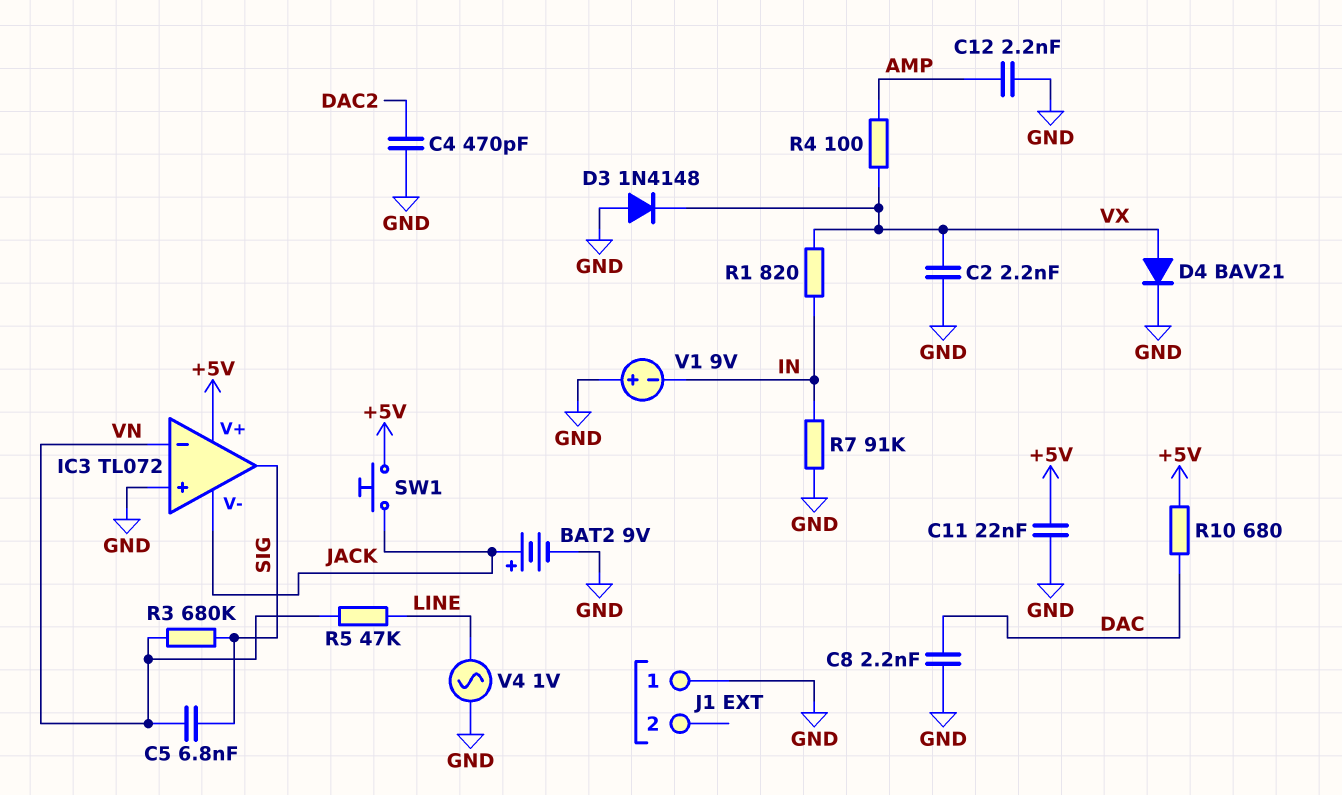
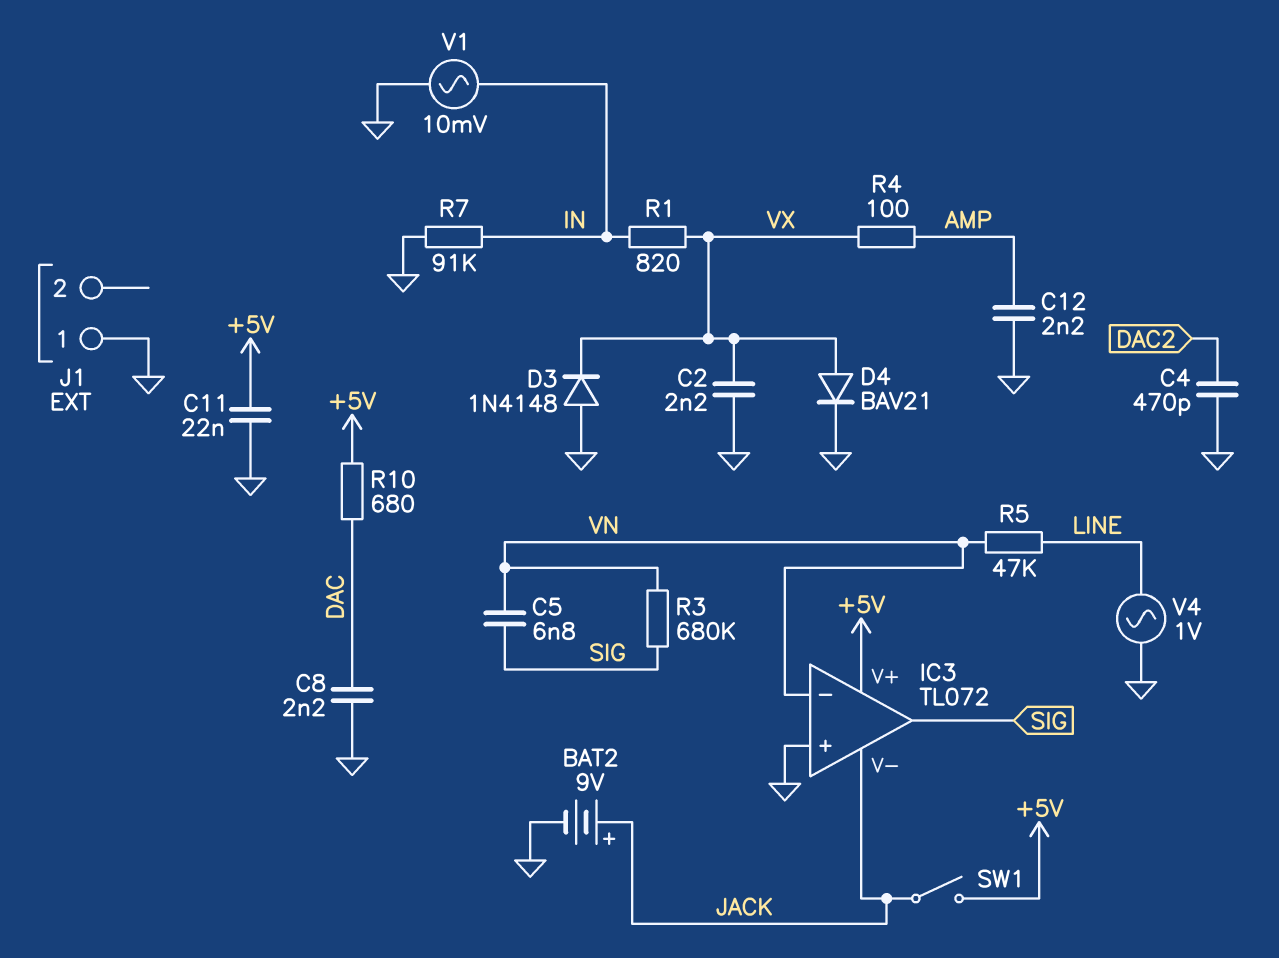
SW1: button (+5V, JACK) -> switch (+5V, JACK)
V1: 9V (plus GND, minus IN) -> AC 10mV (GND, IN)

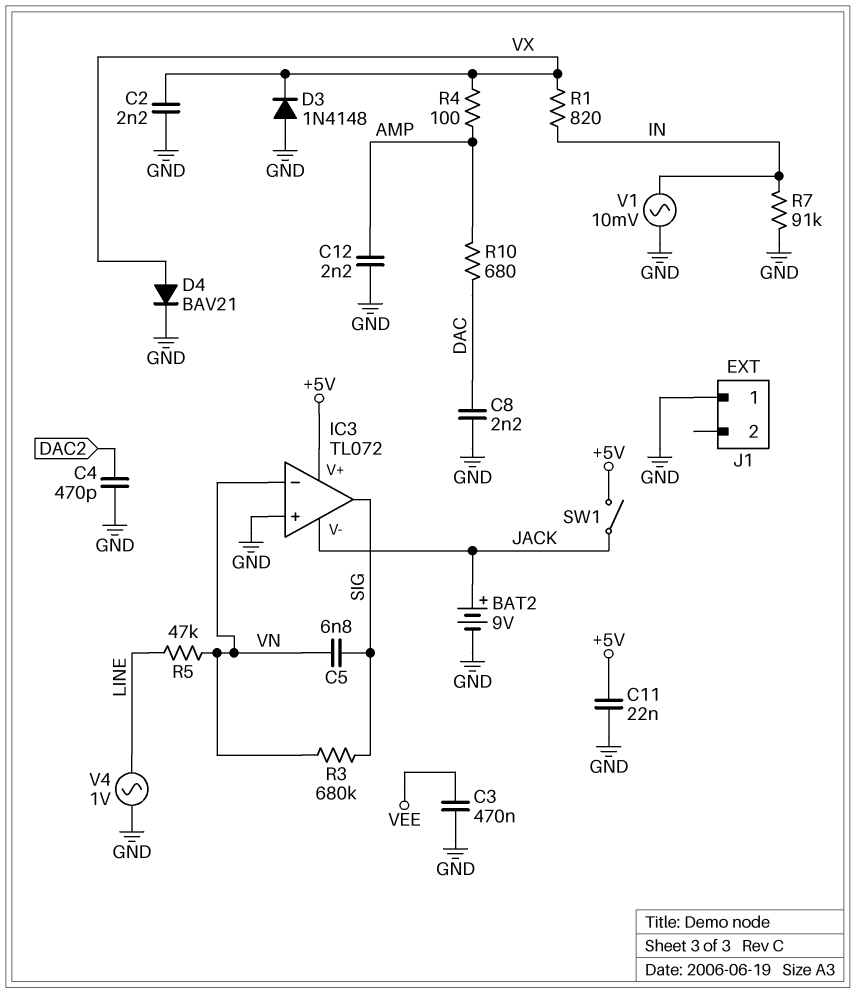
C3: none -> 470nF (GND, VEE)
R10: 680 (+5V, DAC) -> 680 (AMP, DAC)

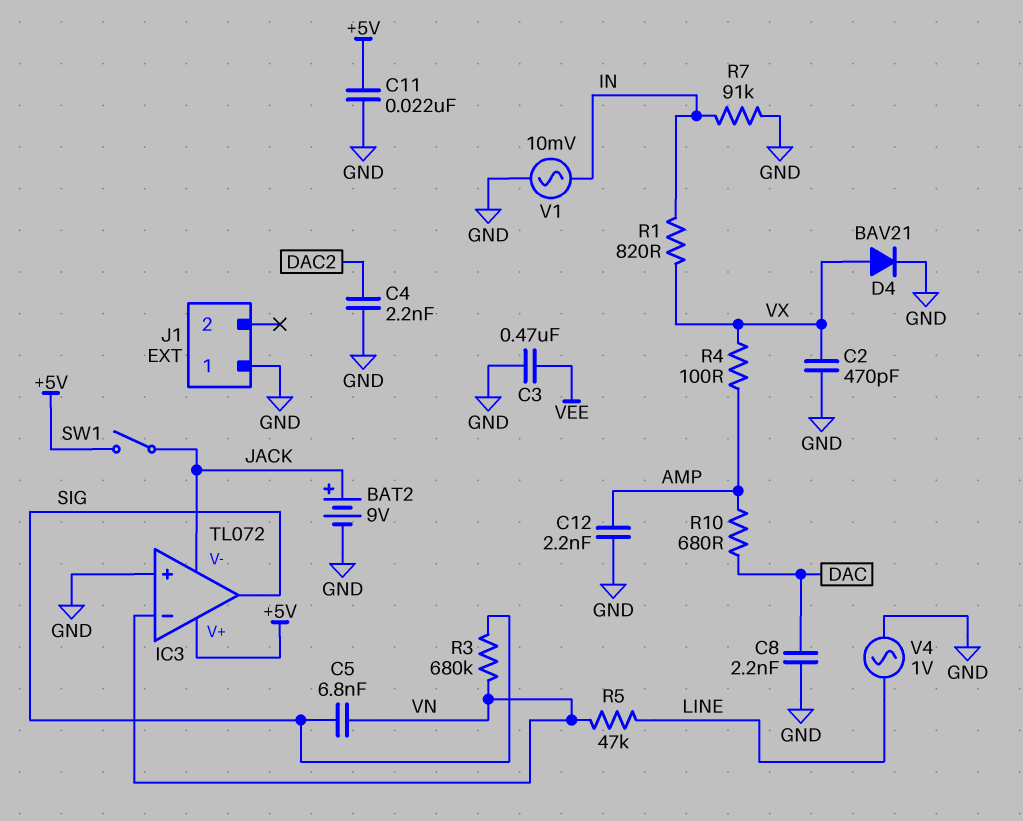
C2: 2.2nF (GND, VX) -> 470pF (GND, VX)
C4: 470pF (DAC2, GND) -> 2.2nF (DAC2, GND)
D3: diode 1N4148 (A GND, K VX) -> none

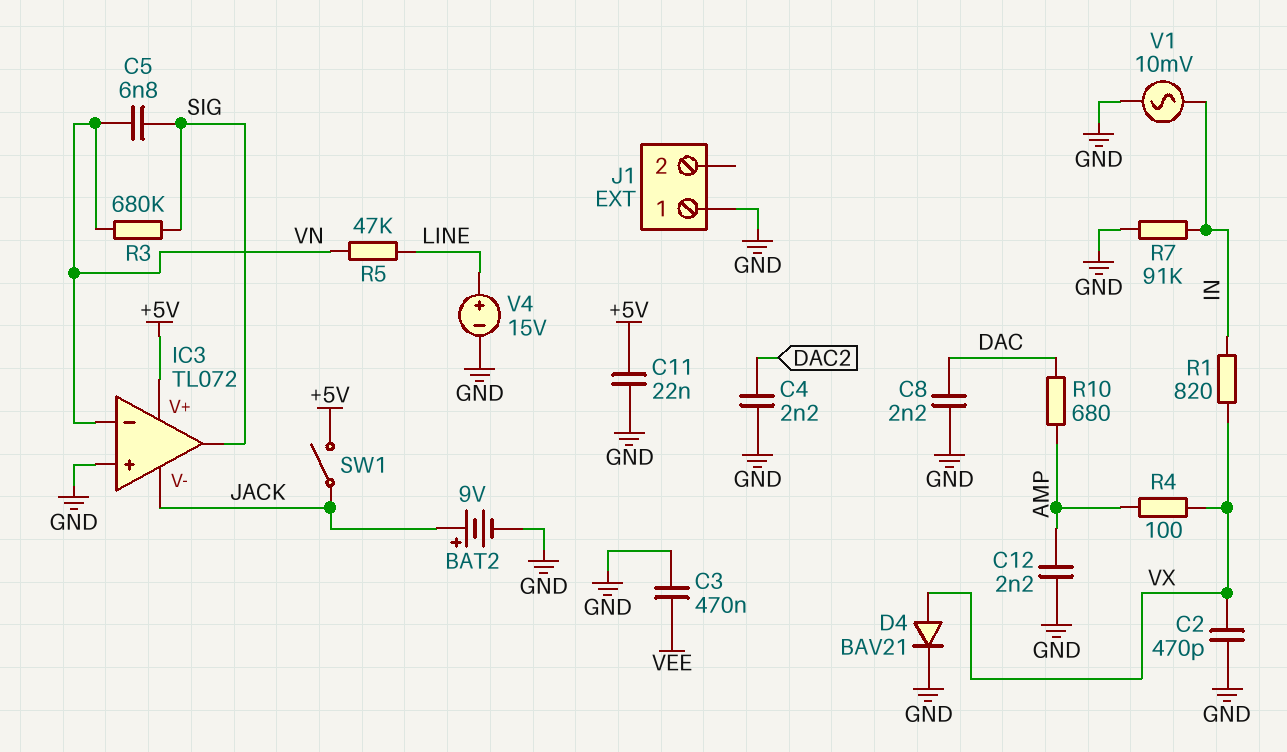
V4: AC 1V (GND, LINE) -> 15V (plus LINE, minus GND)

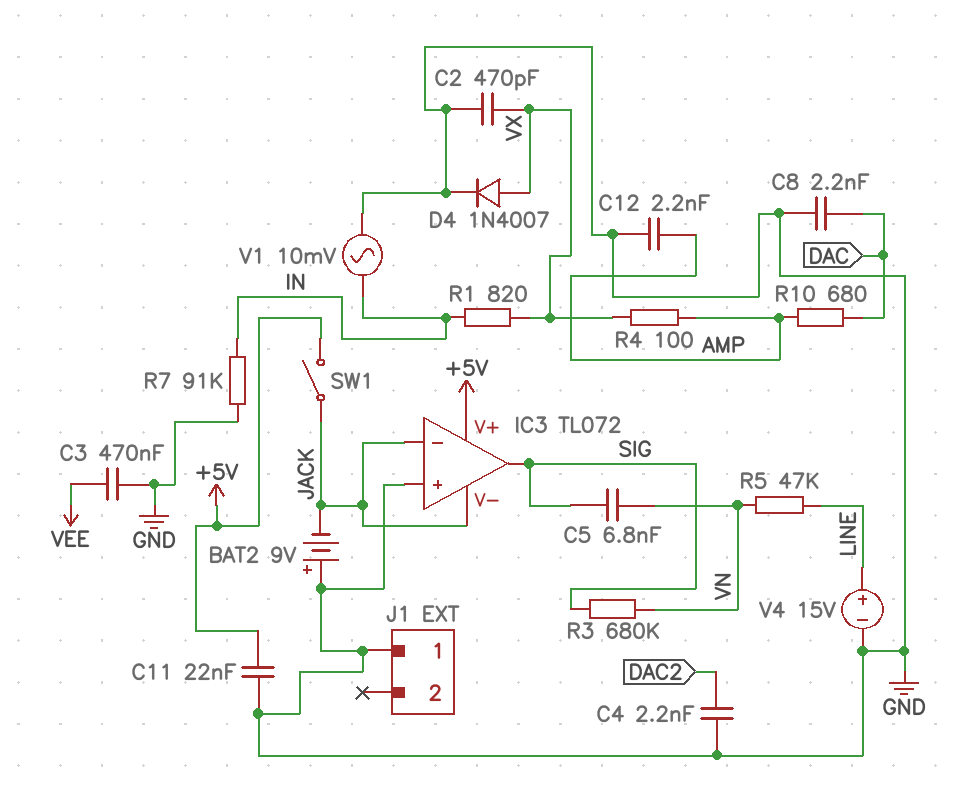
BAT2: 9V (plus JACK, minus GND) -> 9V (plus GND, minus JACK)
D4: diode BAV21 (A VX, K GND) -> diode 1N4007 (A VX, K GND)
IC3 pin in-: VN -> JACK

